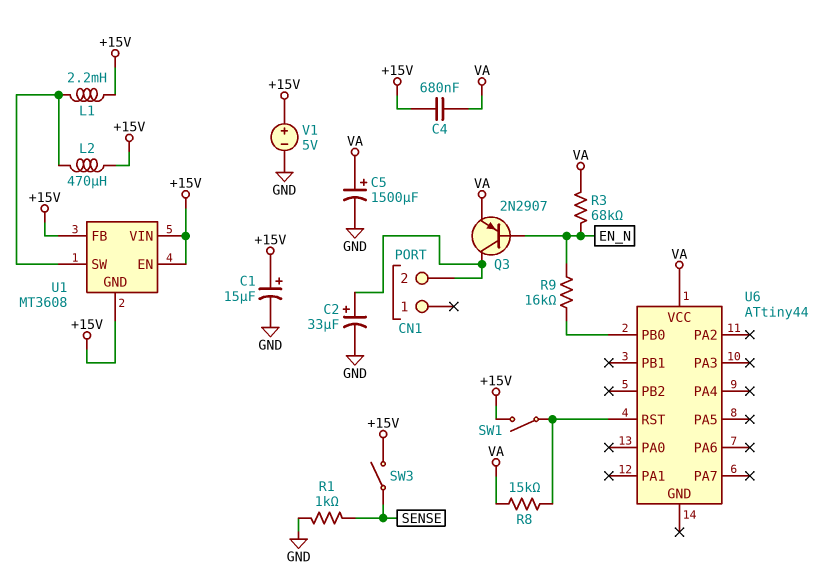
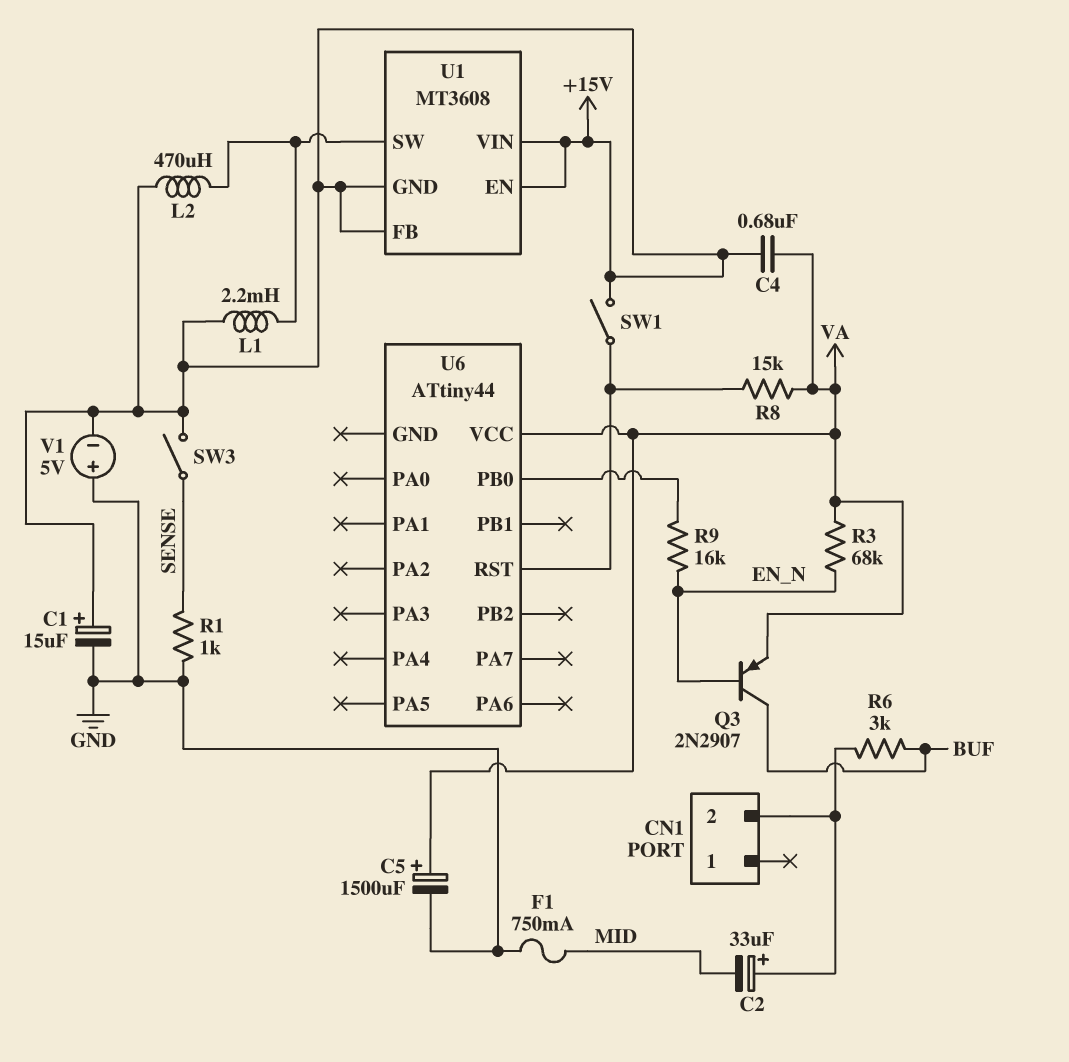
C2: 33uF (plus CN1/2, minus GND) -> 33uF (plus CN1/2, minus MID)
F1: none -> 750mA (GND, MID)
Q3: PNP 2N2907 (B EN_N, C CN1/2, E VA) -> PNP 2N2907 (B EN_N, C BUF, E VA)
R6: none -> 3k (BUF, CN1/2)
V1: 5V (plus +15V, minus GND) -> 5V (plus GND, minus +15V)

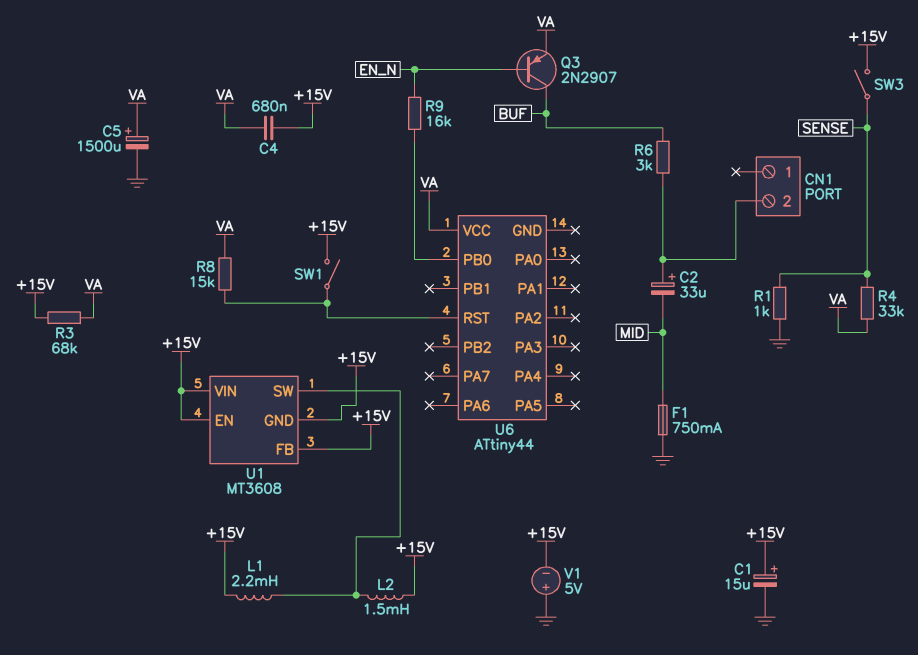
L2: 470uH (+15V, U1/SW) -> 1.5mH (+15V, U1/SW)
R3: 68k (EN_N, VA) -> 68k (+15V, VA)
R4: none -> 33k (SENSE, VA)

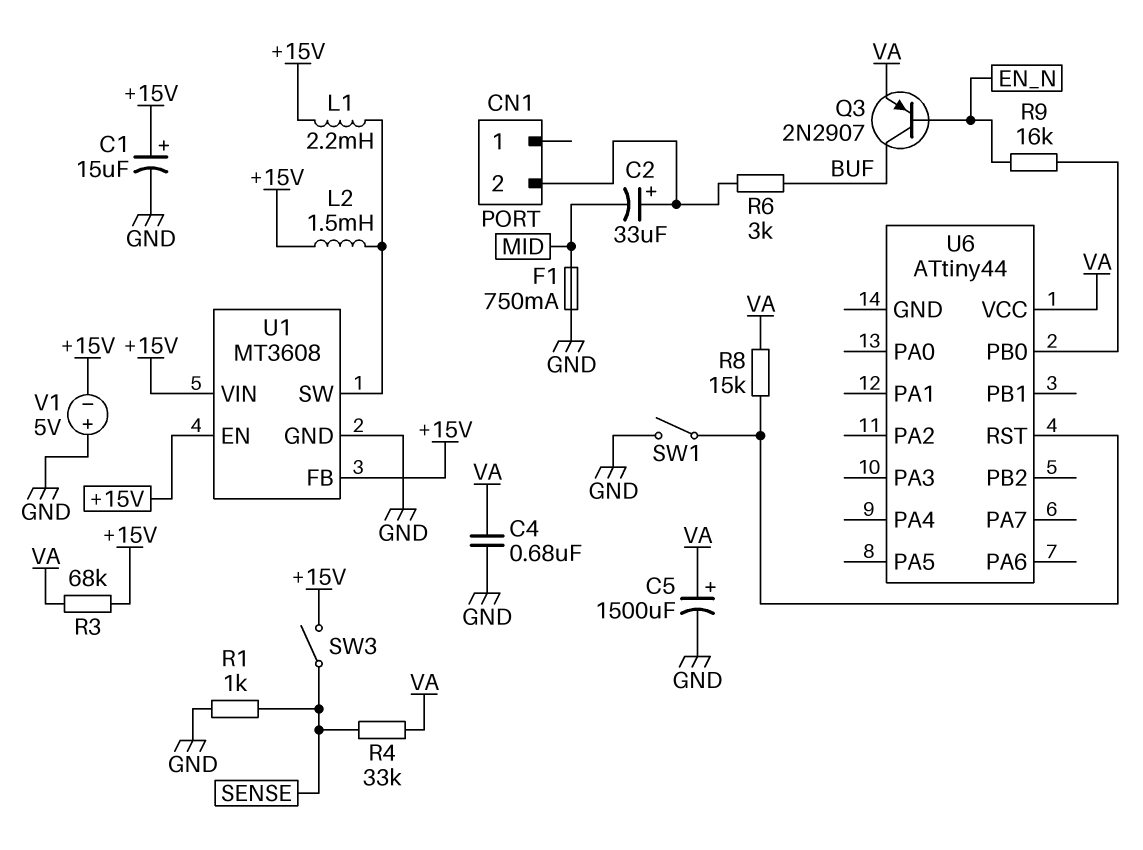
C4: 680nF (+15V, VA) -> 680nF (GND, VA)
SW1: switch (+15V, U6/RST) -> switch (GND, U6/RST)
U1 pin GND: +15V -> GND

